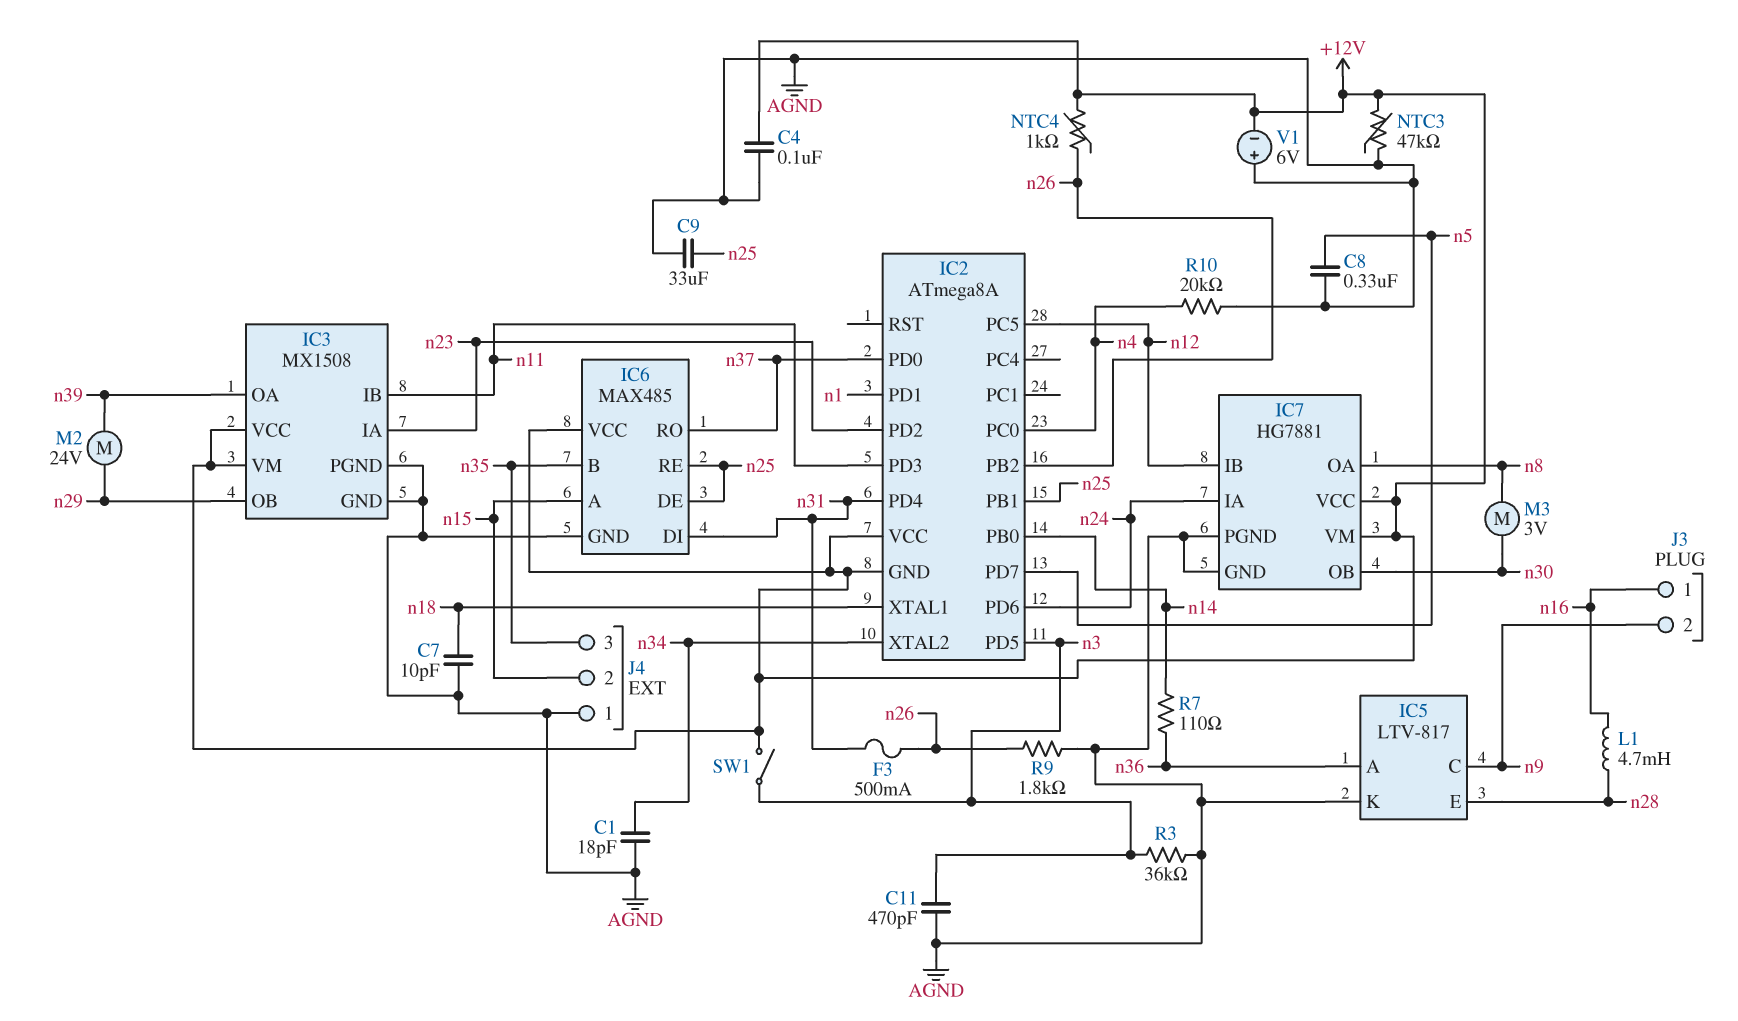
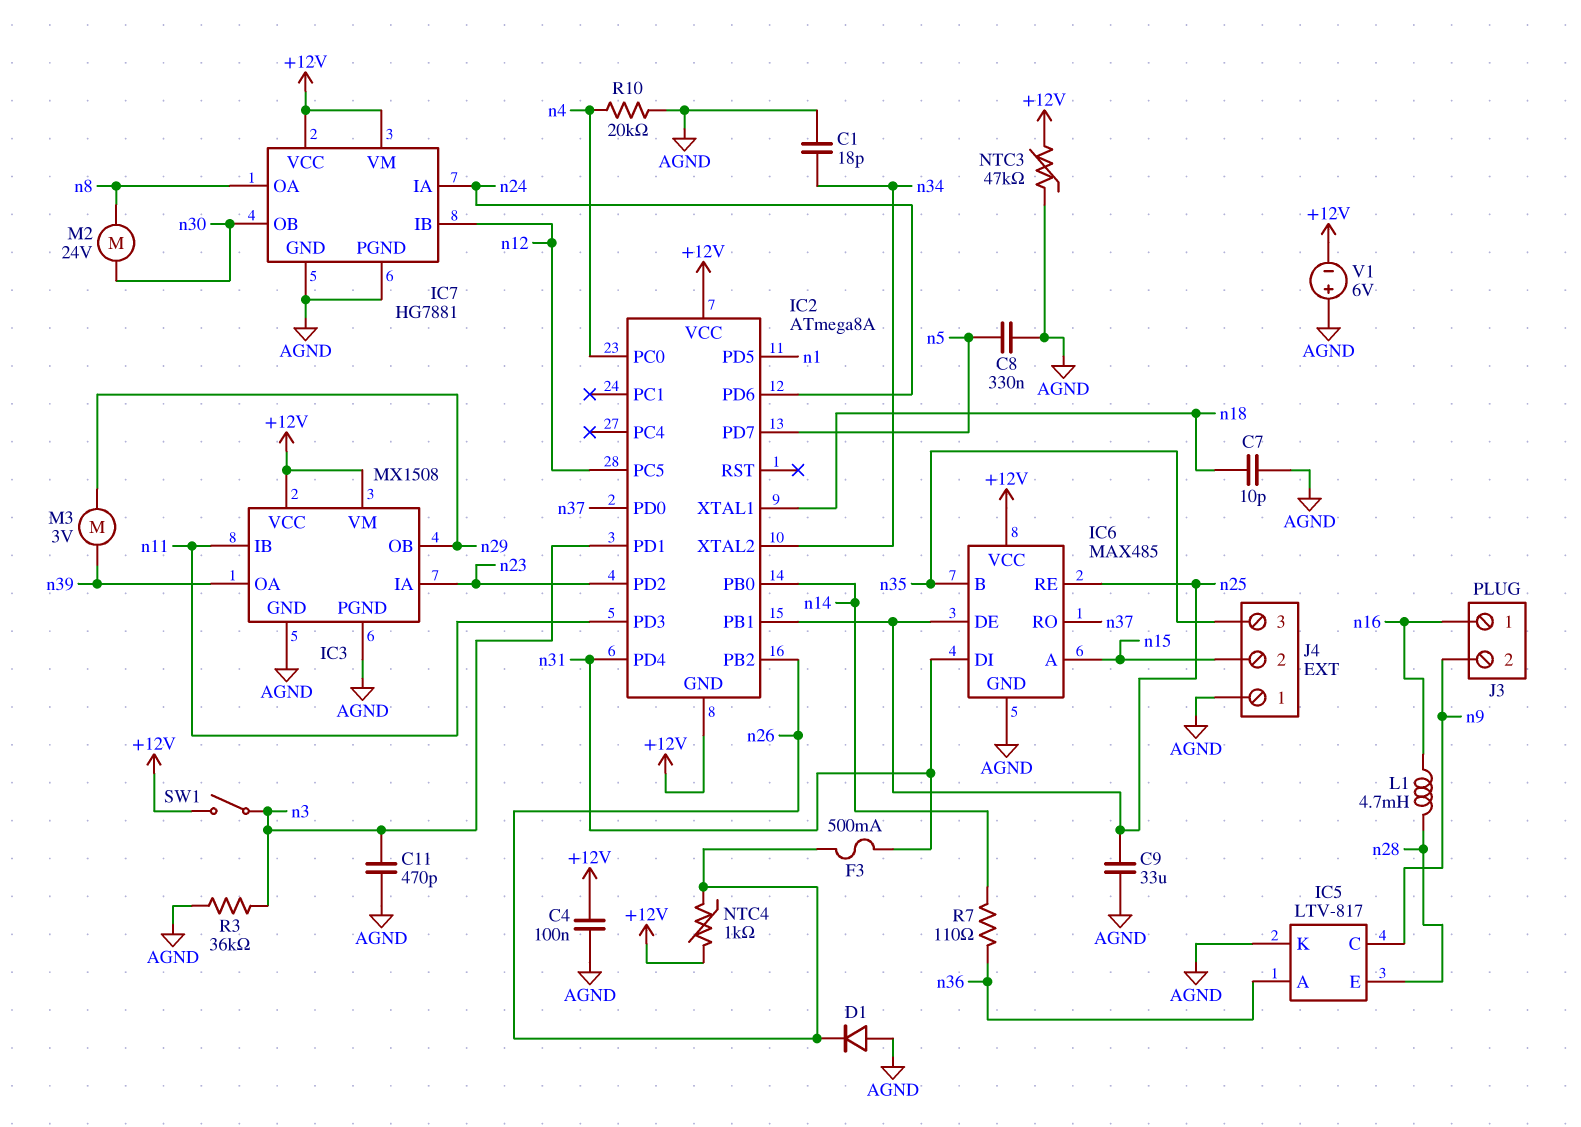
D1: none -> diode (A AGND, K n26)
IC2 pin PD1: n1 -> n3
IC2 pin PD5: n3 -> n1
M2: motor 24V (n29, n39) -> motor 24V (n8, n30)
M3: motor 3V (n8, n30) -> motor 3V (n29, n39)
R9: 1.8k (AGND, n26) -> none

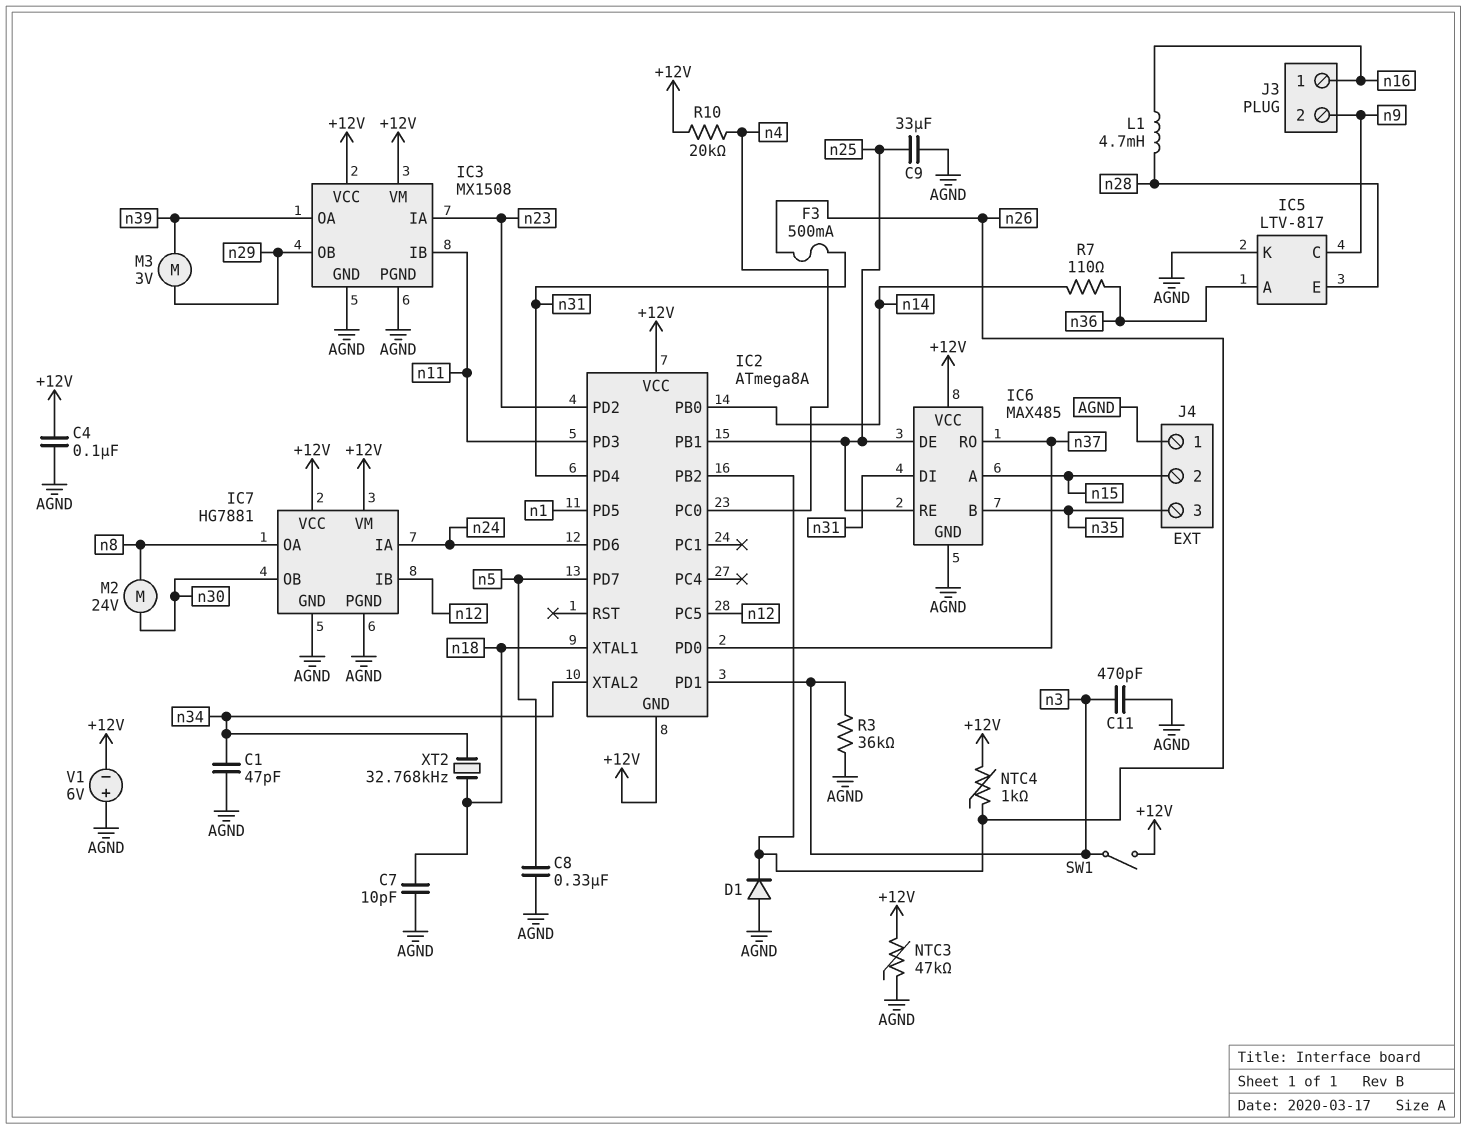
C1: 18pF (AGND, n34) -> 47pF (AGND, n34)
R10: 20k (AGND, n4) -> 20k (+12V, n4)
XT2: none -> 32.768kHz (n18, n34)

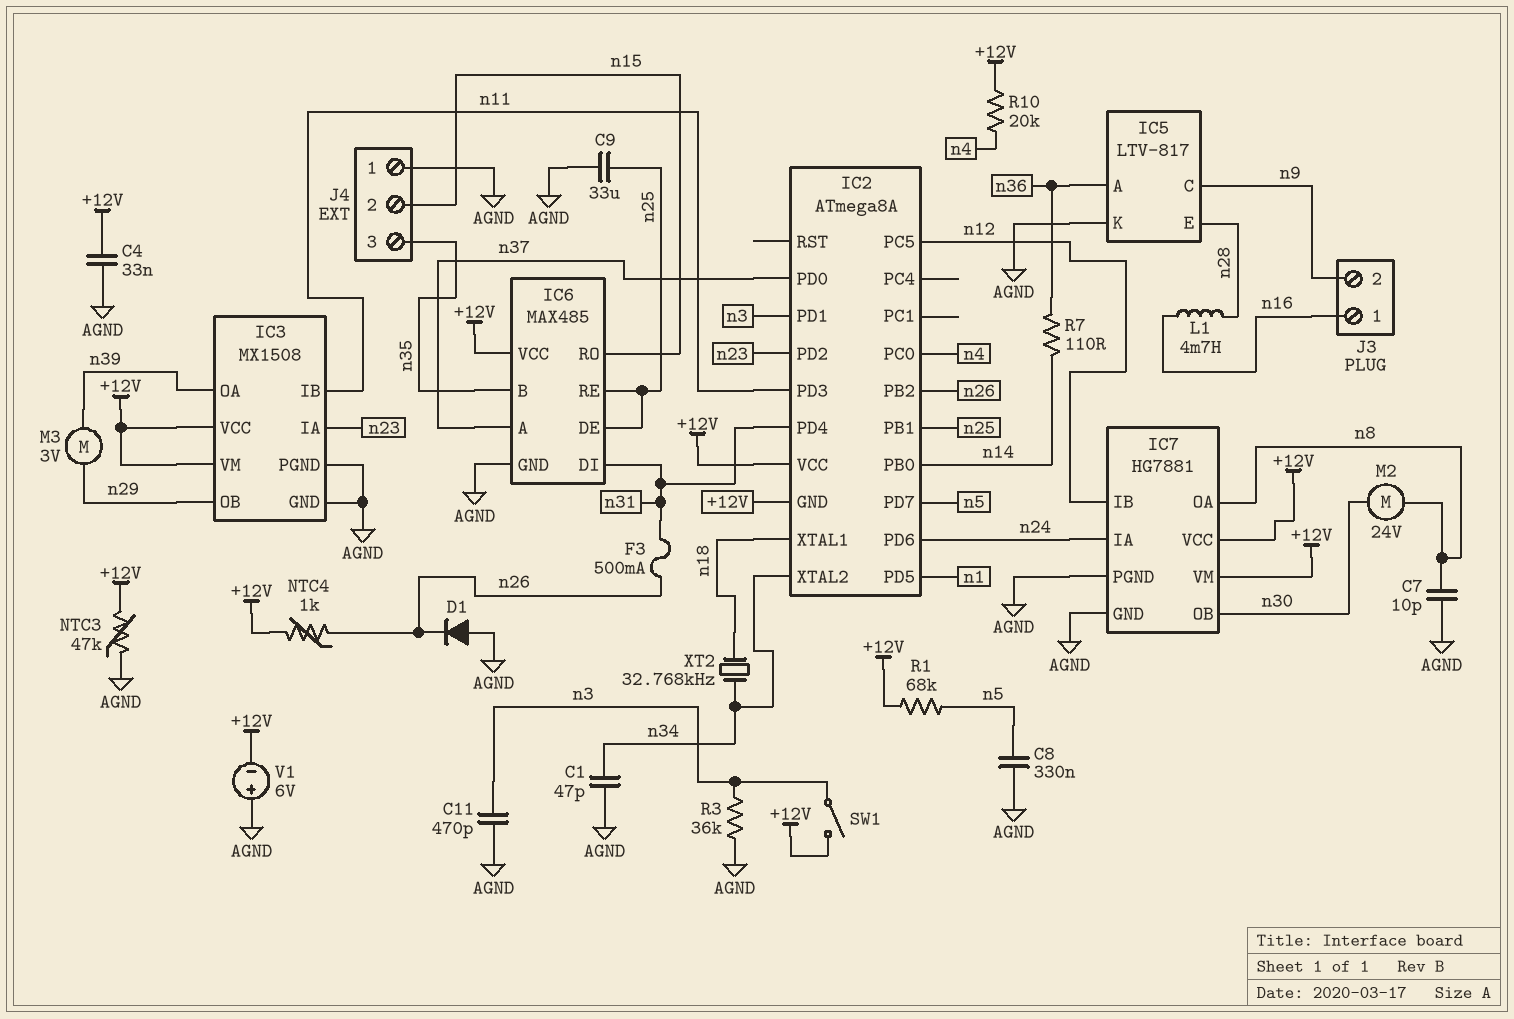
C4: 100nF (+12V, AGND) -> 33nF (+12V, AGND)
C7: 10pF (AGND, n18) -> 10pF (AGND, n8)
IC6 pin A: n15 -> n37
IC6 pin RO: n37 -> n15
R1: none -> 68k (+12V, n5)

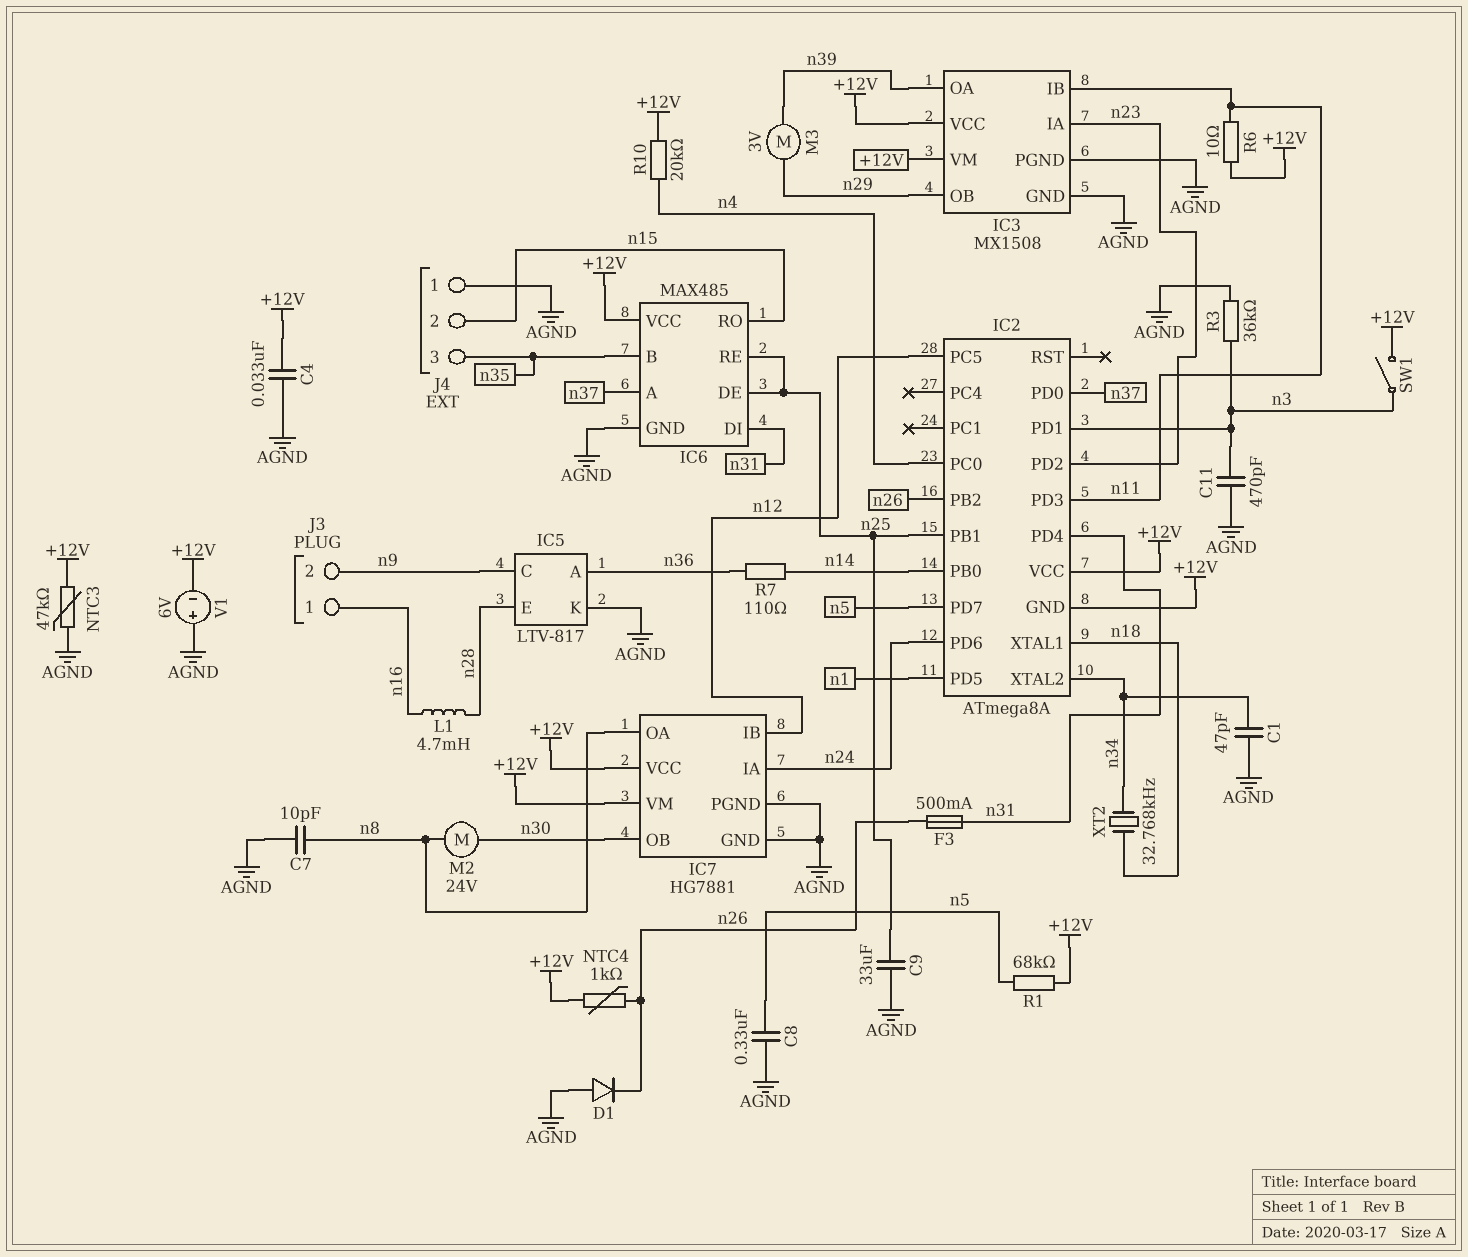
R6: none -> 10 (+12V, n11)

